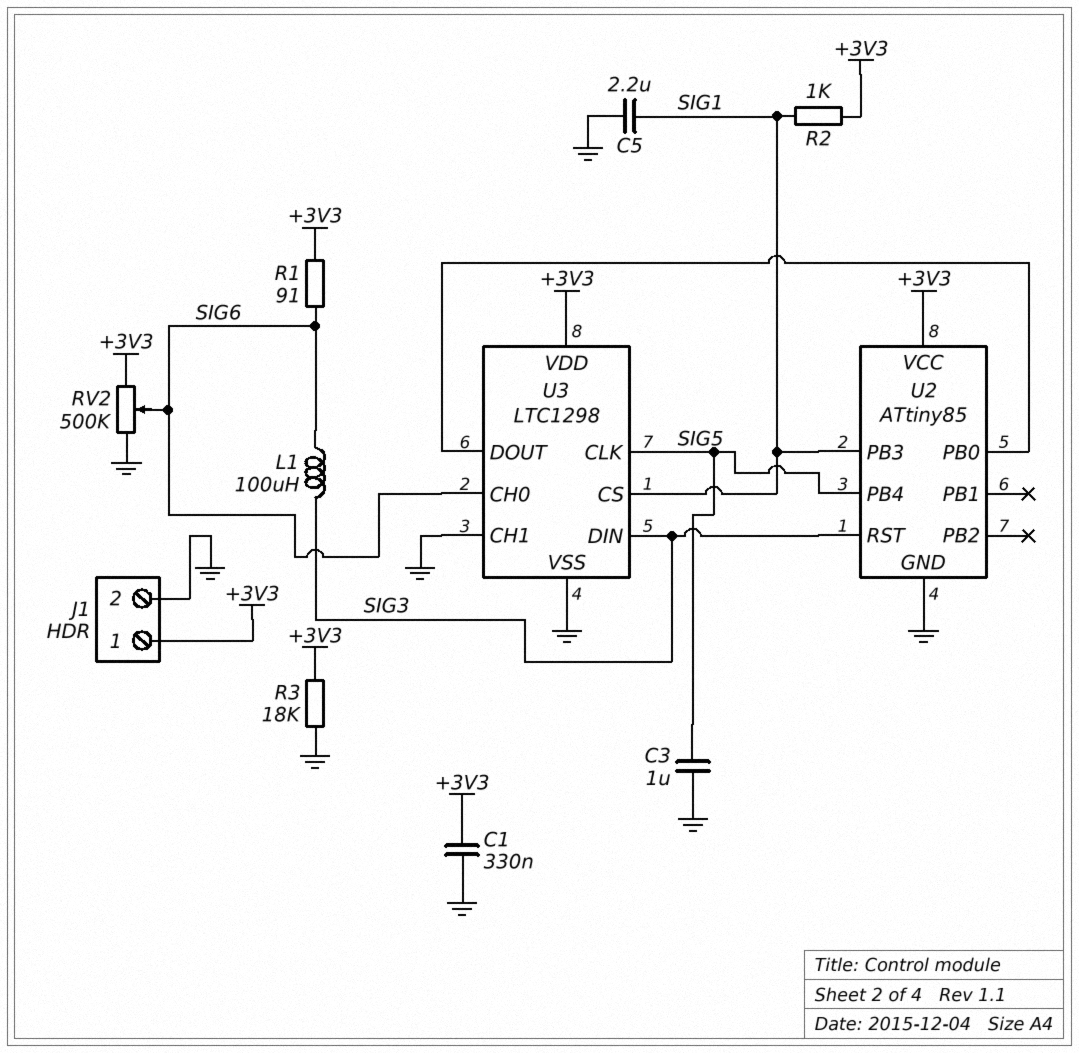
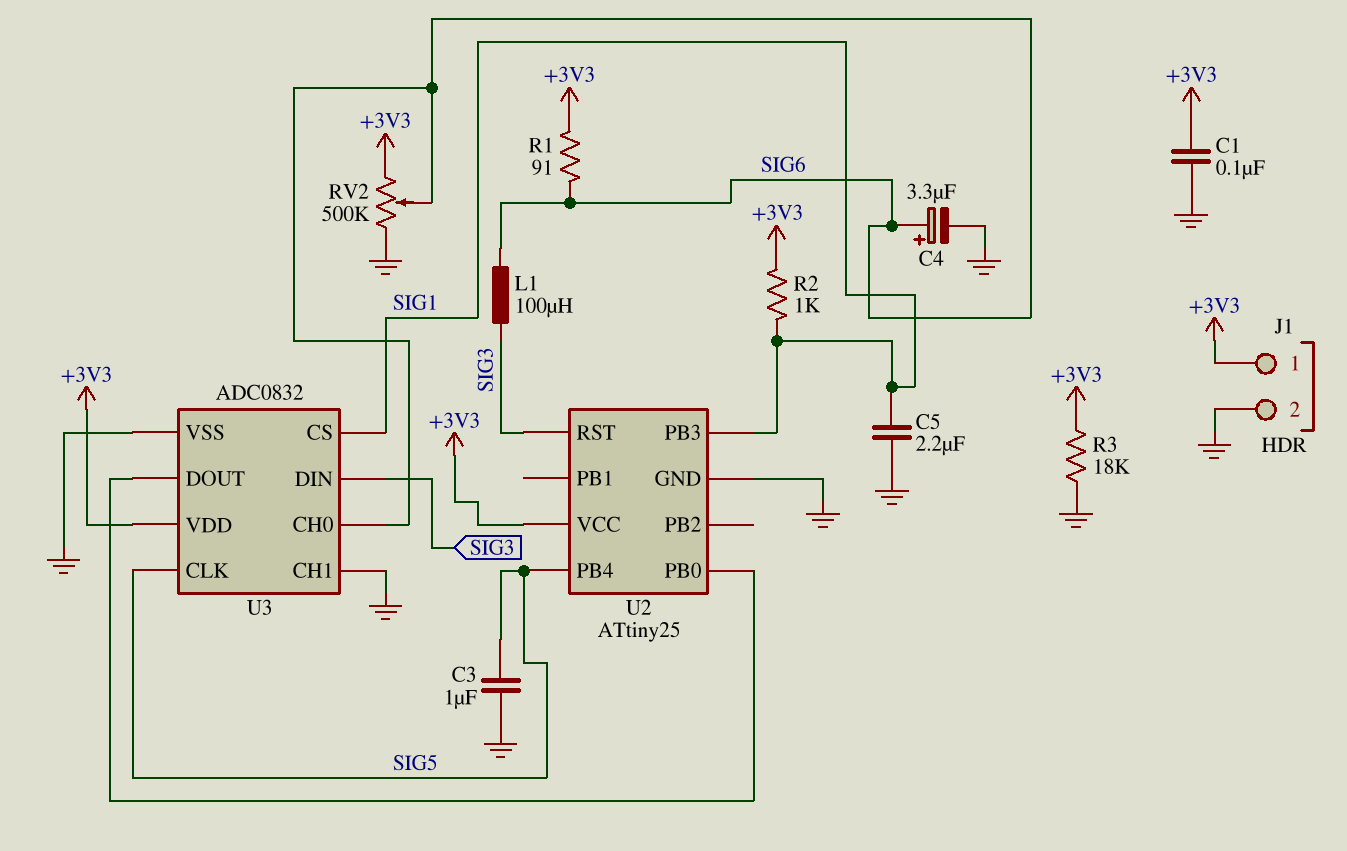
C1: 330nF (+3V3, GND) -> 100nF (+3V3, GND)
C4: none -> 3.3uF (plus SIG6, minus GND)
U2: ATtiny85 -> ATtiny25
U3: LTC1298 -> ADC0832

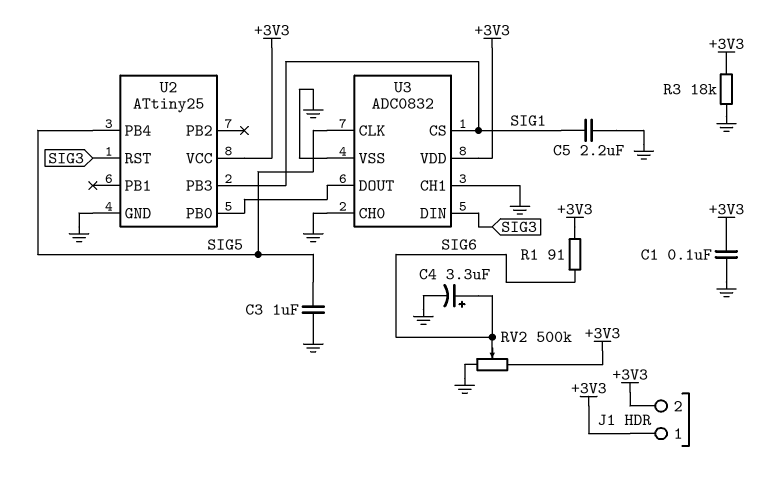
J1 pin 2: GND -> +3V3
L1: 100uH (SIG3, SIG6) -> none
R2: 1k (+3V3, SIG1) -> none
U3 pin CH0: SIG6 -> GND

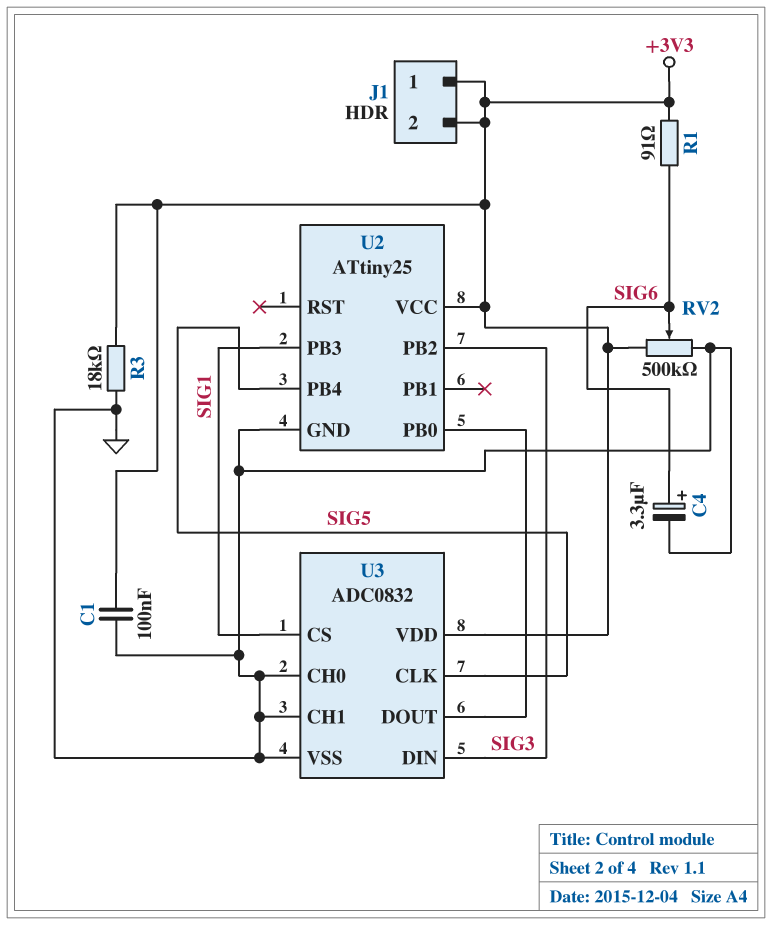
C3: 1uF (GND, SIG5) -> none
C5: 2.2uF (GND, SIG1) -> none
U2 pin PB2: none -> SIG3
U2 pin RST: SIG3 -> none

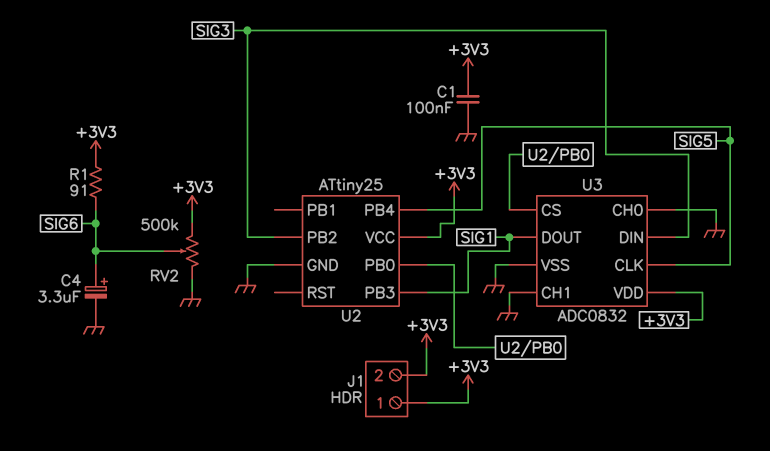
R3: 18k (+3V3, GND) -> none
U3 pin CS: SIG1 -> U2/PB0
U3 pin DOUT: U2/PB0 -> SIG1

